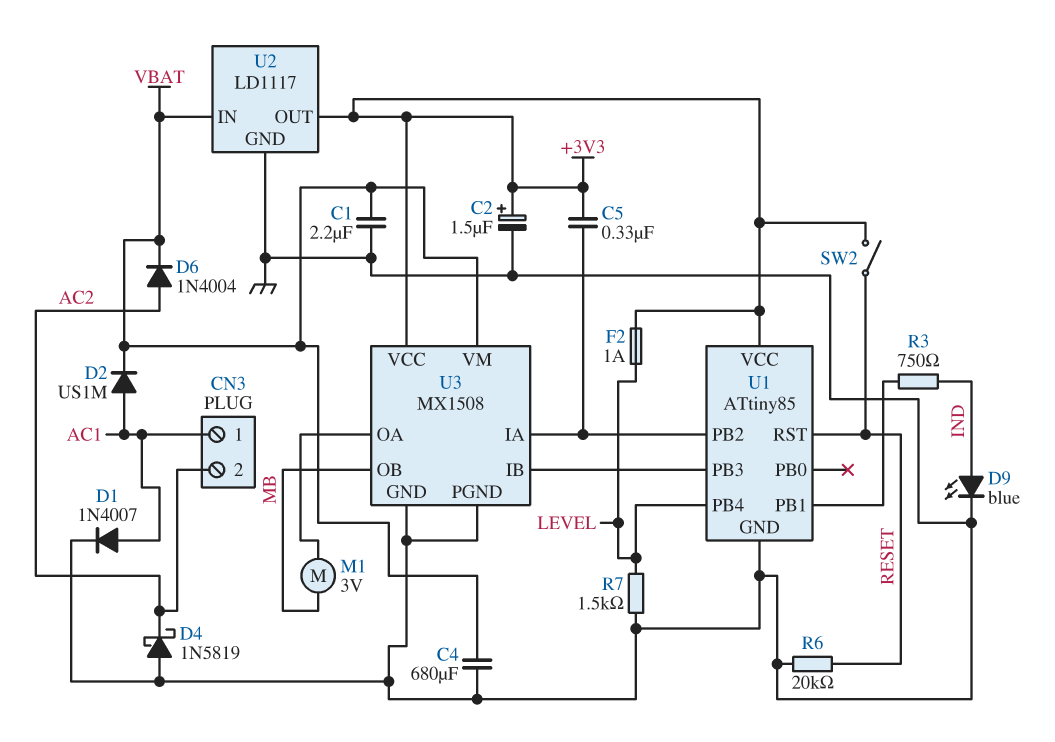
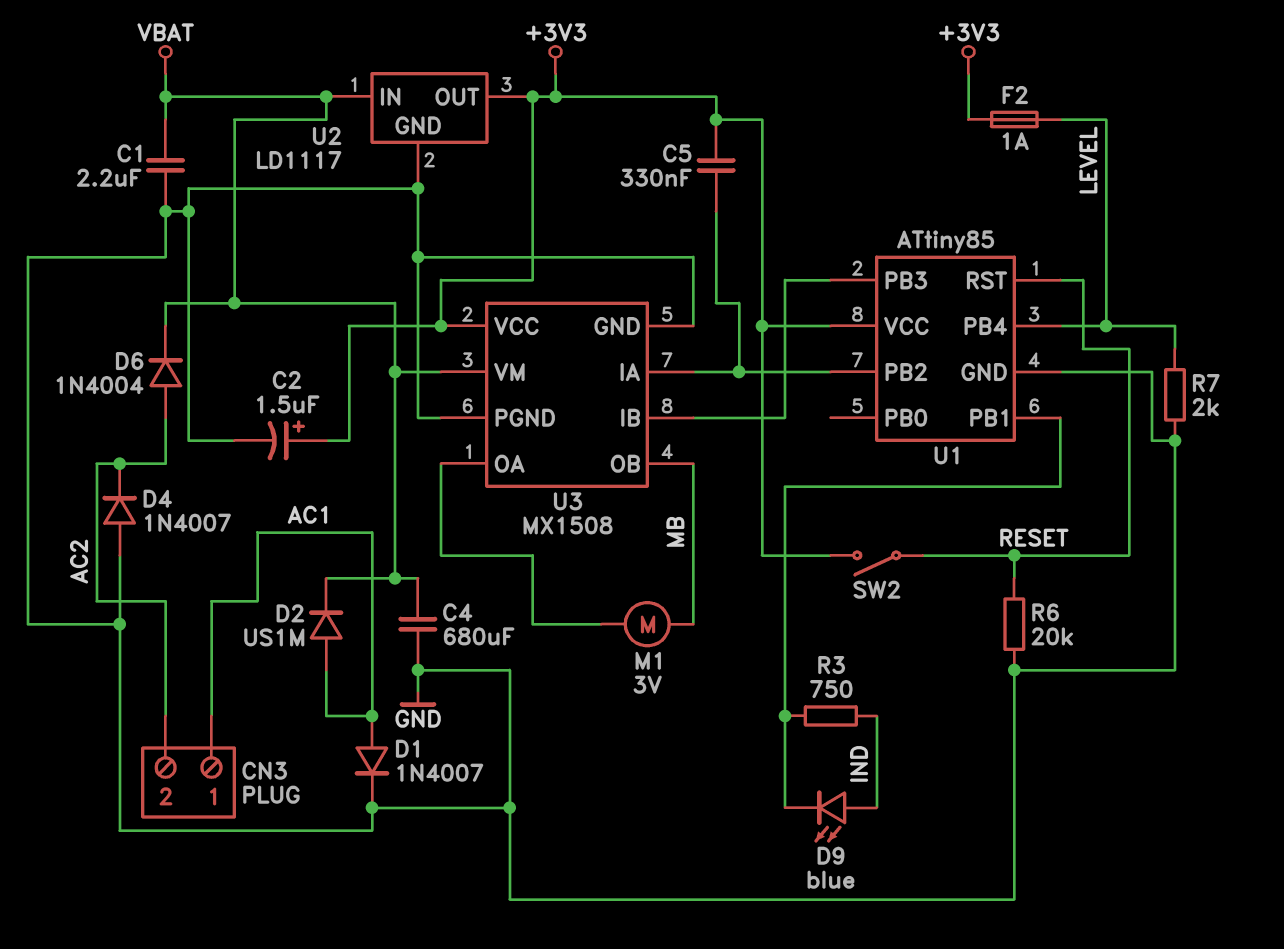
D4: schottky 1N5819 (A GND, K AC2) -> diode 1N4007 (A GND, K AC2)
D9: LED blue (A IND, K GND) -> LED blue (A IND, K U1/PB1)
R7: 1.5k (GND, LEVEL) -> 2k (GND, LEVEL)

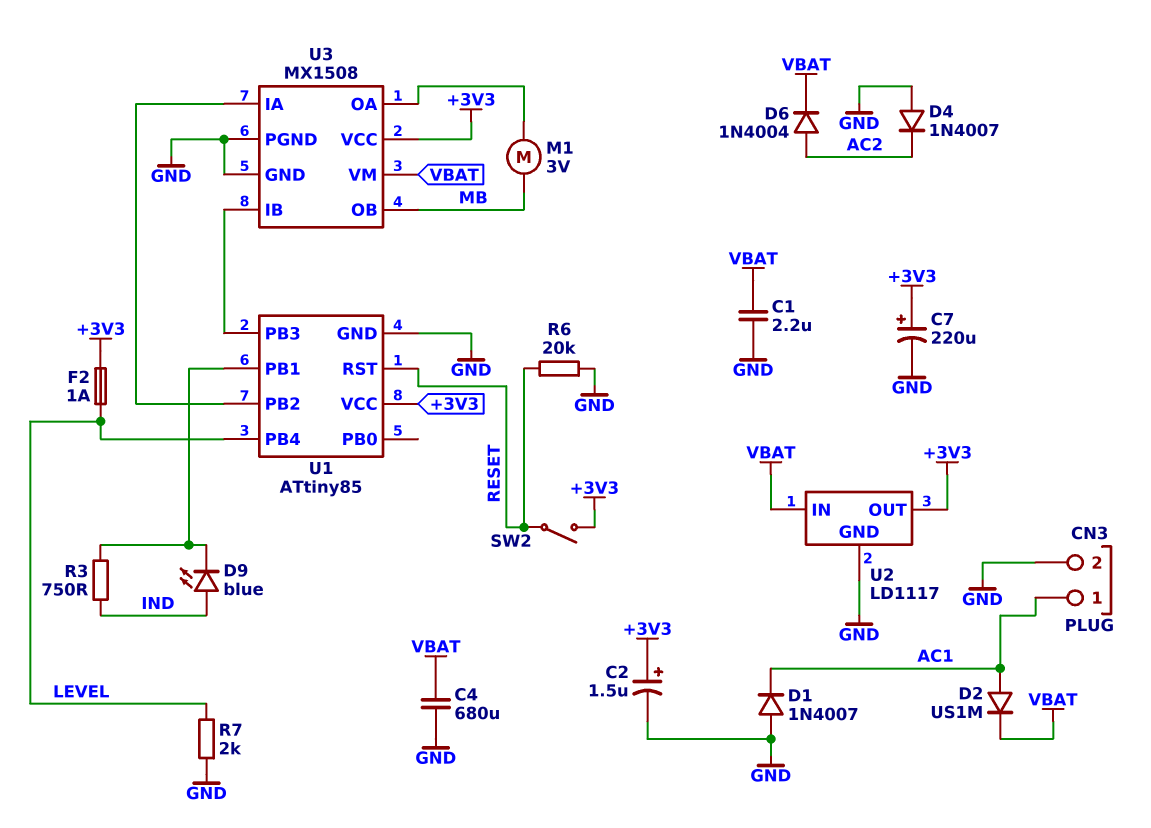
C5: 330nF (+3V3, U1/PB2) -> none
C7: none -> 220uF (plus +3V3, minus GND)
CN3 pin 2: AC2 -> GND
D1: diode 1N4007 (A AC1, K GND) -> diode 1N4007 (A GND, K AC1)

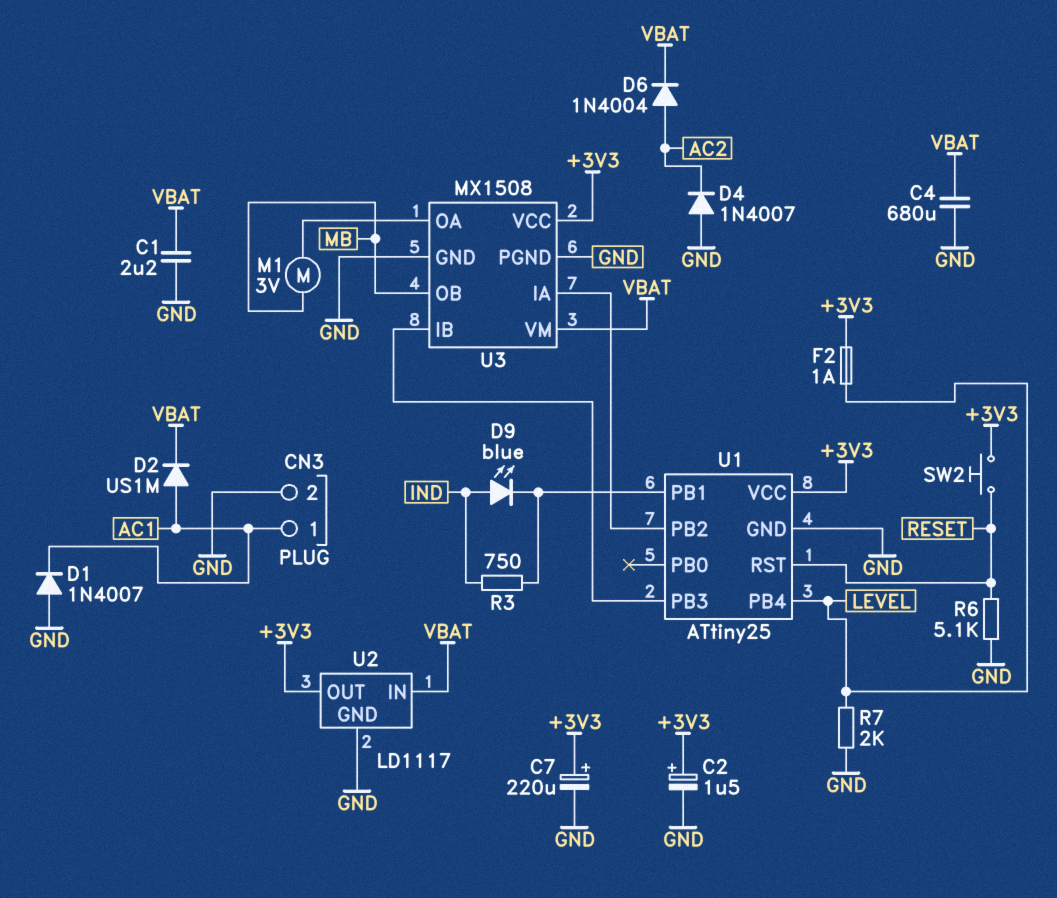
R6: 20k (GND, RESET) -> 5.1k (GND, RESET)
SW2: switch (+3V3, RESET) -> button (+3V3, RESET)
U1: ATtiny85 -> ATtiny25

